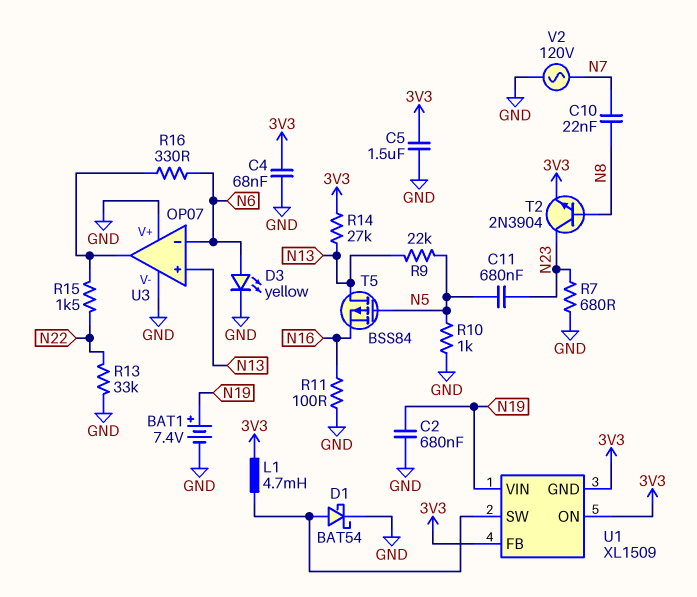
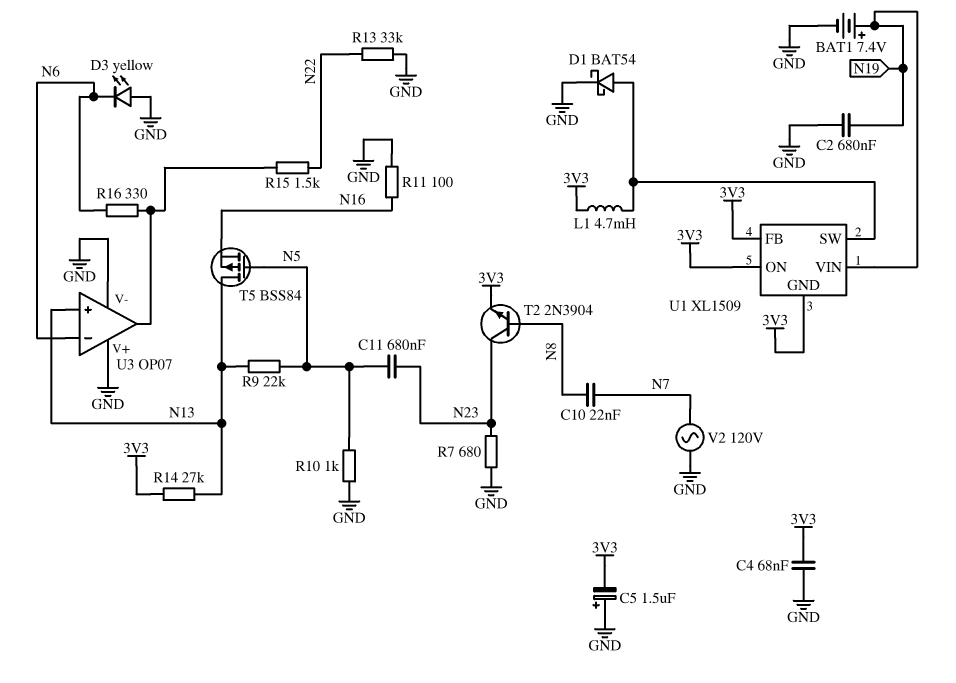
C5: 1.5uF (3V3, GND) -> 1.5uF (plus GND, minus 3V3)
D3: LED yellow (A N6, K GND) -> LED yellow (A GND, K N6)

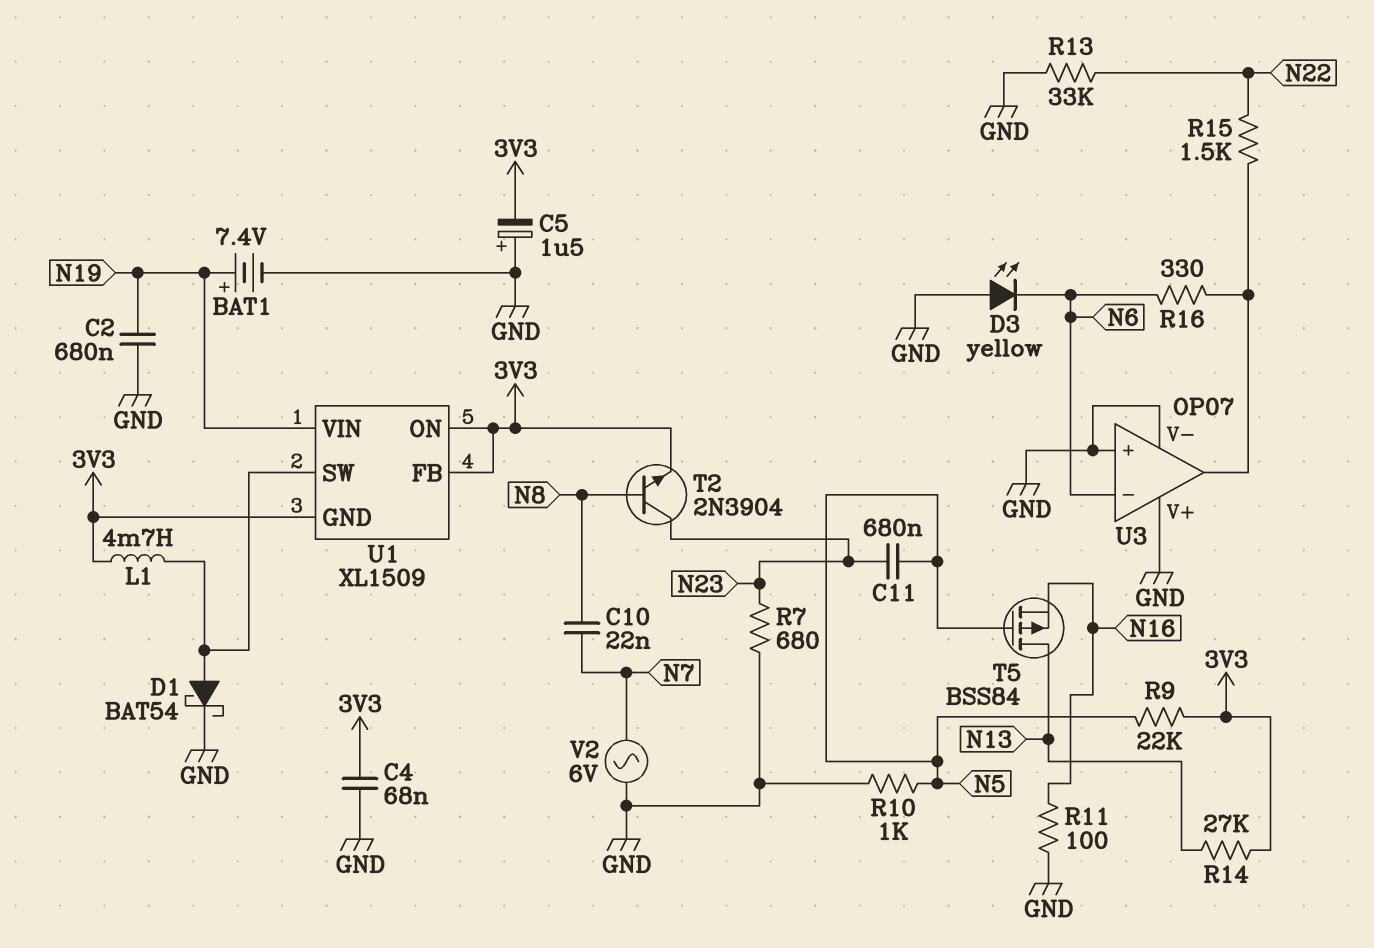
R9: 22k (N5, N13) -> 22k (3V3, N5)
U3 pin in+: N13 -> GND
V2: AC 120V (GND, N7) -> AC 6V (GND, N7)

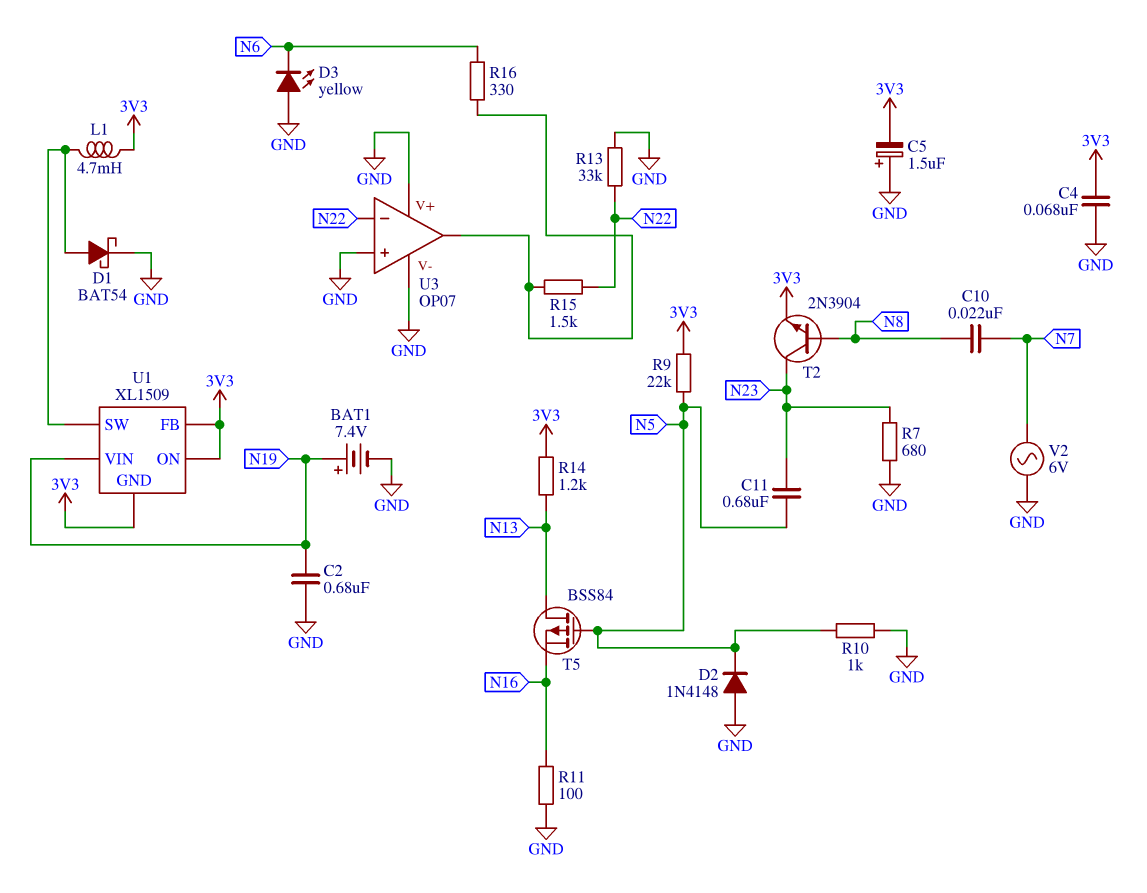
D2: none -> diode 1N4148 (A GND, K N5)
R14: 27k (3V3, N13) -> 1.2k (3V3, N13)
U3 pin in-: N6 -> N22

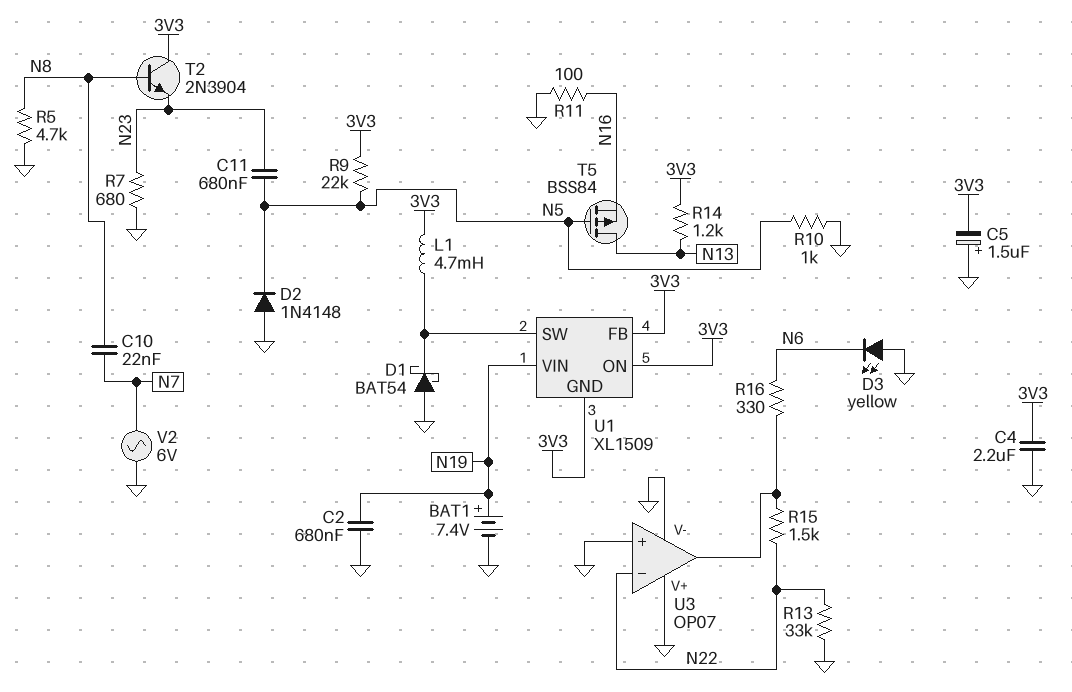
C4: 68nF (3V3, GND) -> 2.2uF (3V3, GND)
D1: schottky BAT54 (A U1/SW, K GND) -> schottky BAT54 (A GND, K U1/SW)
R5: none -> 4.7k (GND, N8)
T2: NPN 2N3904 (B N8, C N23, E 3V3) -> NPN 2N3904 (B N8, C 3V3, E N23)

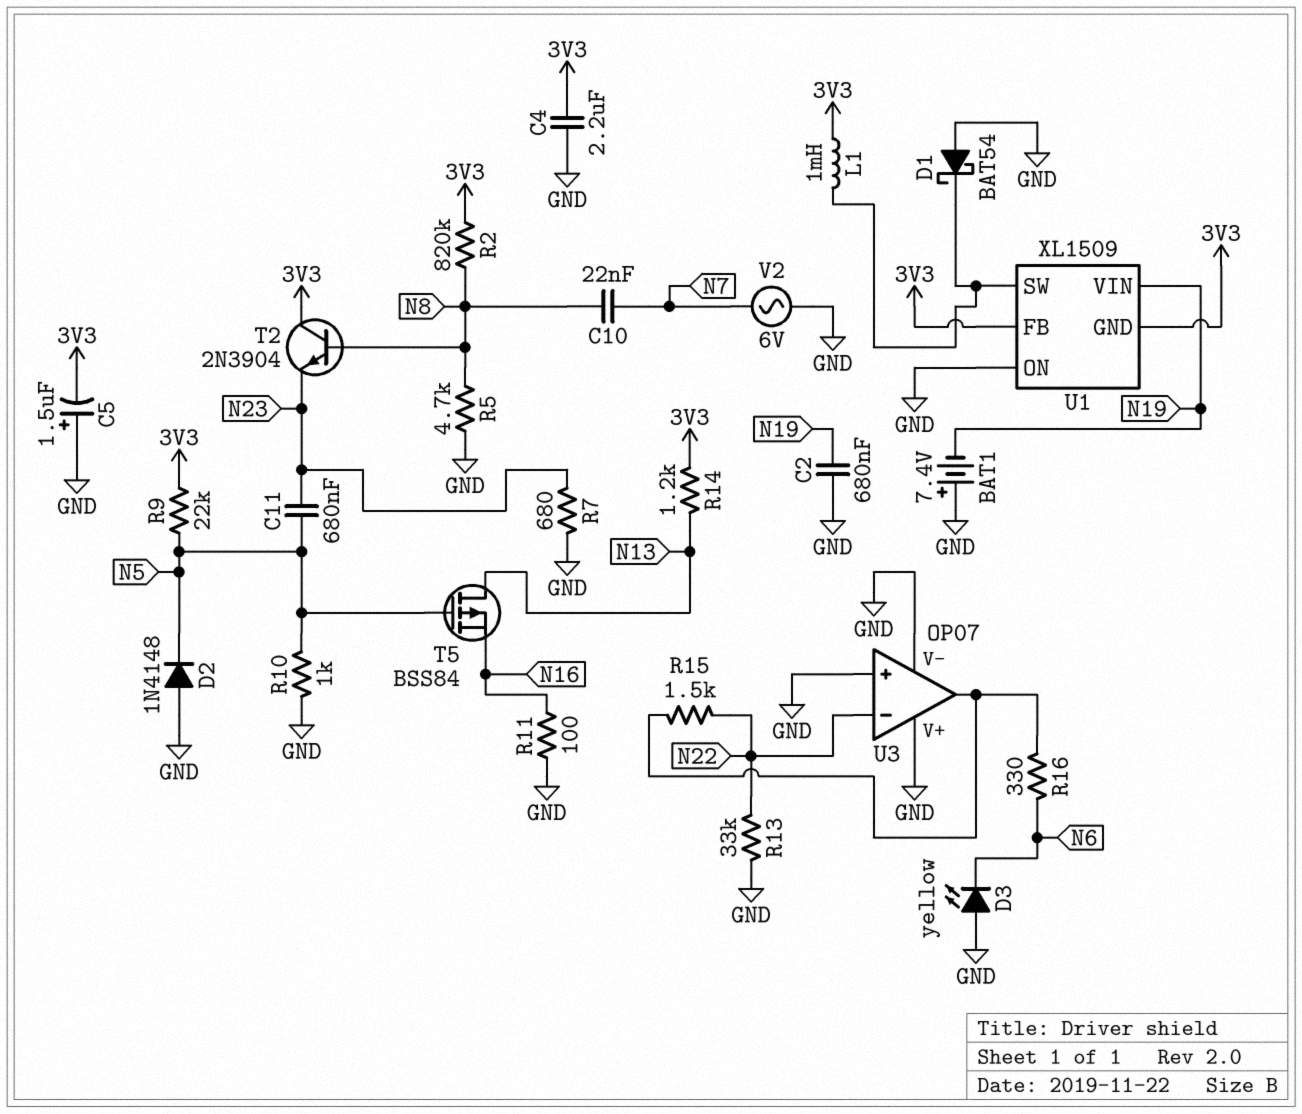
BAT1: 7.4V (plus N19, minus GND) -> 7.4V (plus GND, minus N19)
L1: 4.7mH (3V3, U1/SW) -> 1mH (3V3, U1/SW)
R2: none -> 820k (3V3, N8)
U1 pin ON: 3V3 -> GND

